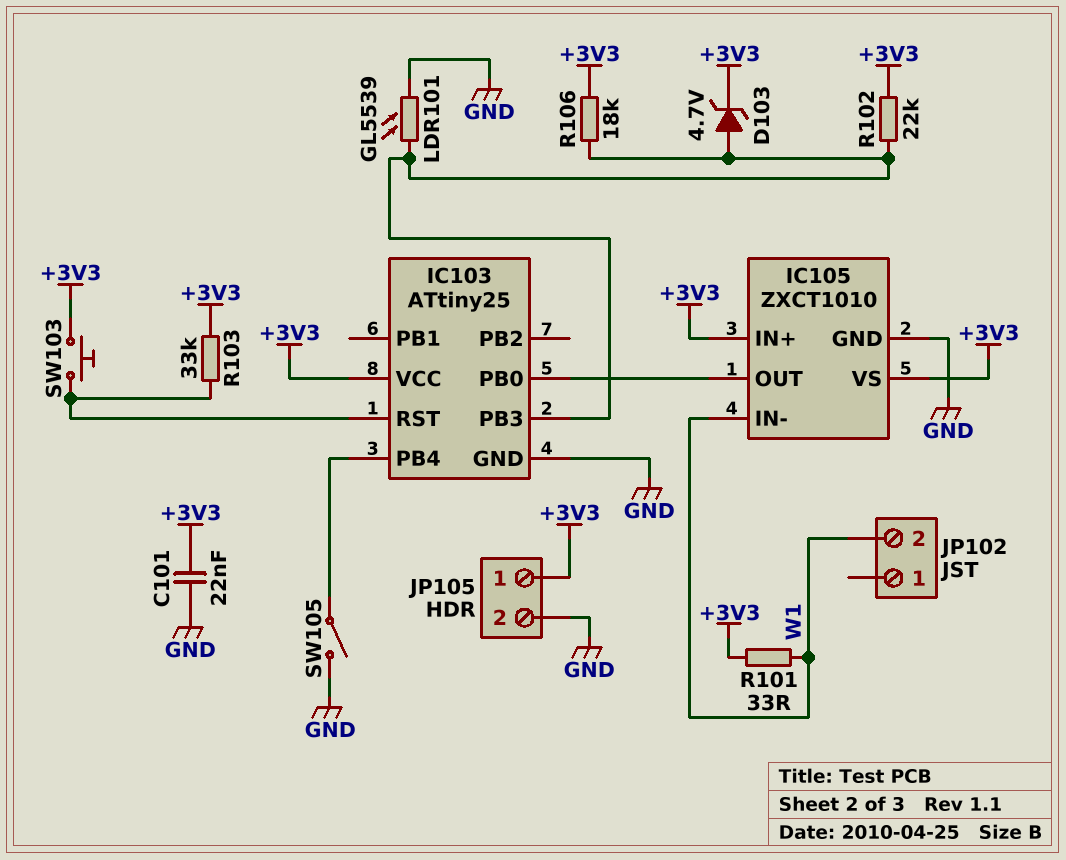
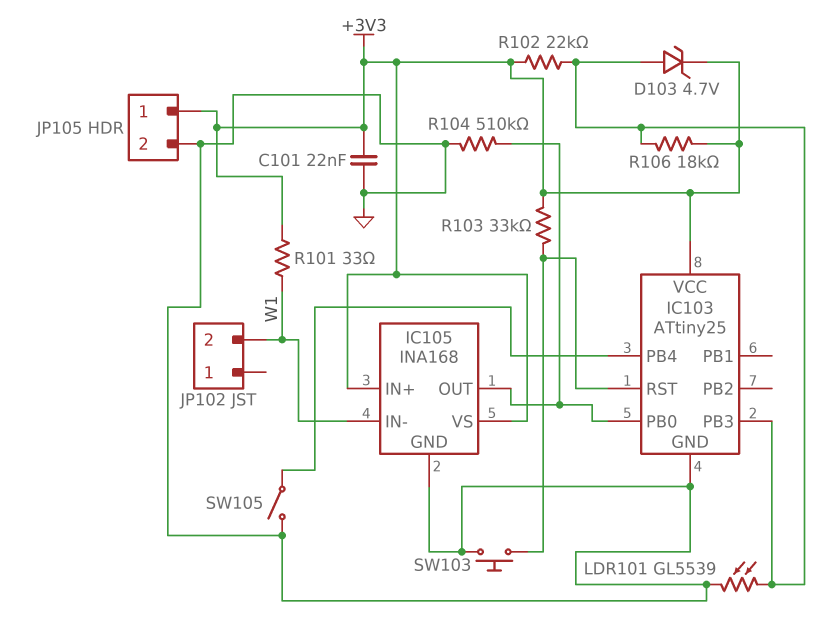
IC105: ZXCT1010 -> INA168
R104: none -> 510k (GND, IC103/PB0)
SW103: button (+3V3, IC103/RST) -> button (GND, IC103/RST)

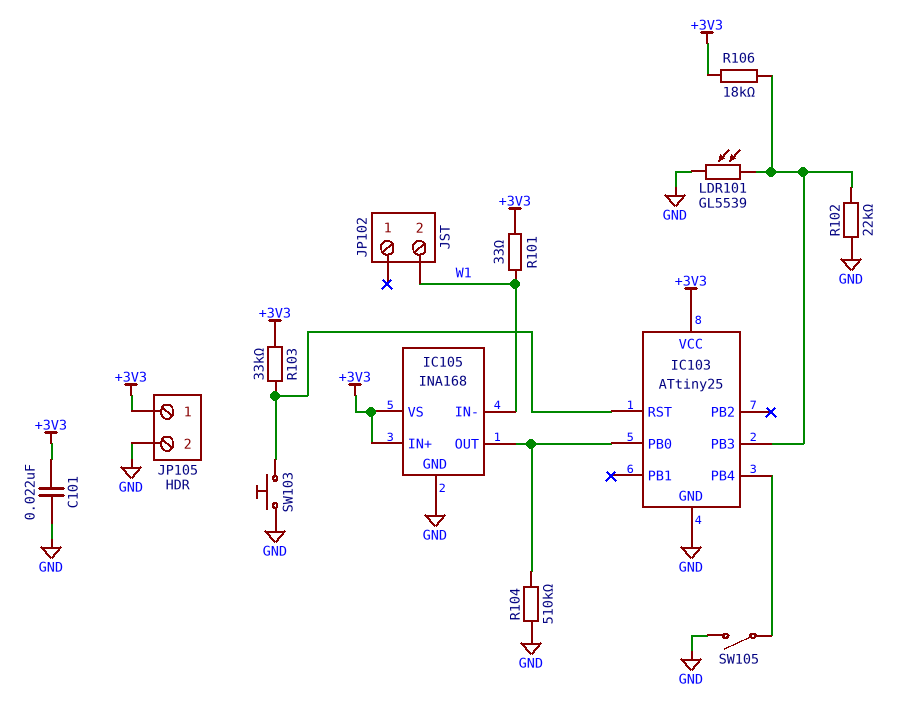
D103: zener 4.7V (A IC103/PB3, K +3V3) -> none
R102: 22k (+3V3, IC103/PB3) -> 22k (GND, IC103/PB3)

